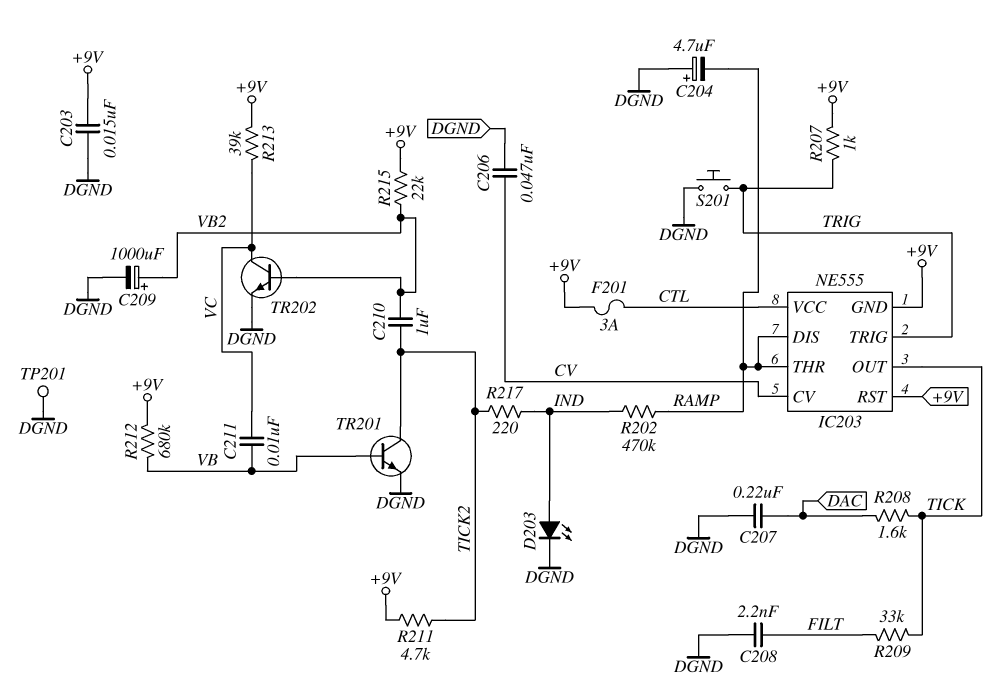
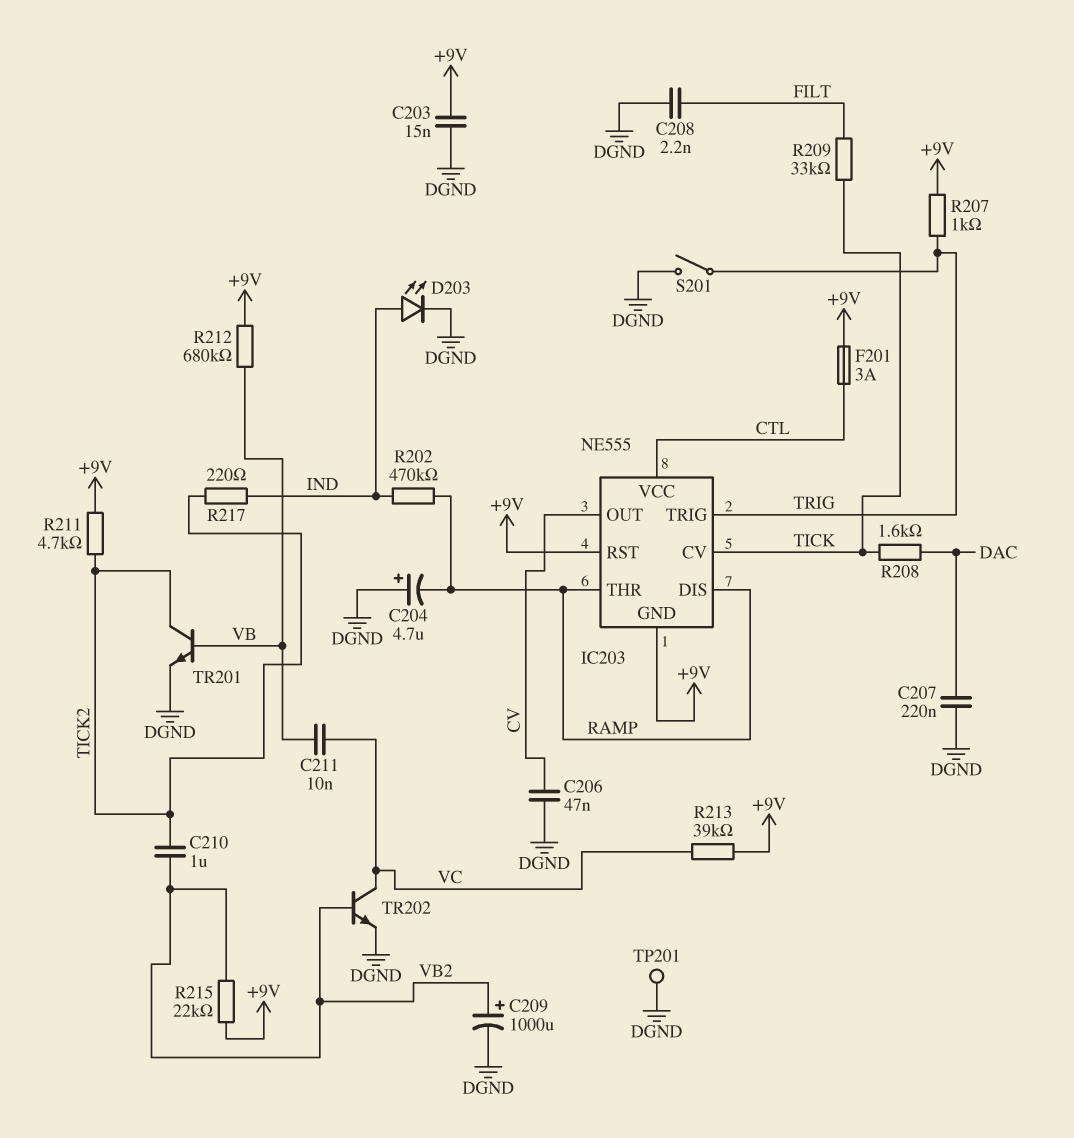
IC203 pin CV: CV -> TICK
IC203 pin OUT: TICK -> CV
S201: button (DGND, TRIG) -> switch (DGND, TRIG)

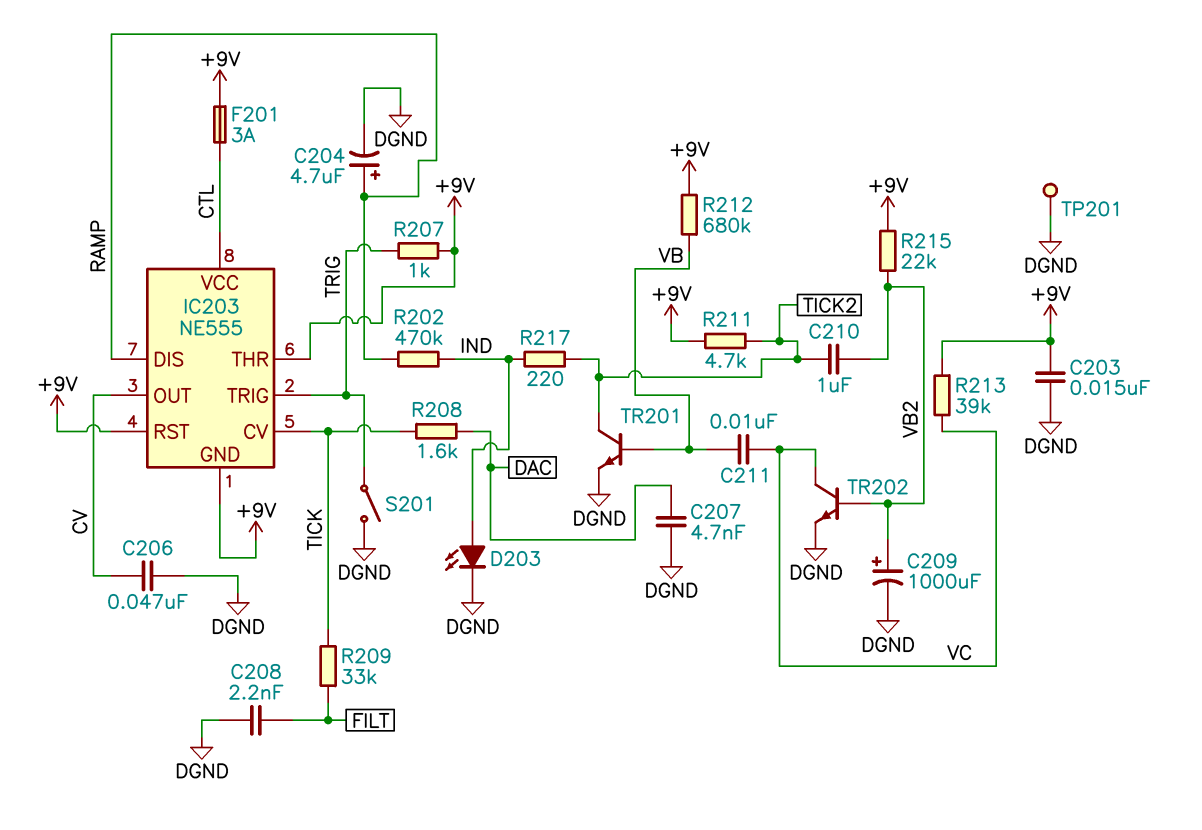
C204: 4.7uF (plus DGND, minus RAMP) -> 4.7uF (plus RAMP, minus DGND)
C207: 220nF (DAC, DGND) -> 4.7nF (DAC, DGND)
IC203 pin THR: RAMP -> +9V

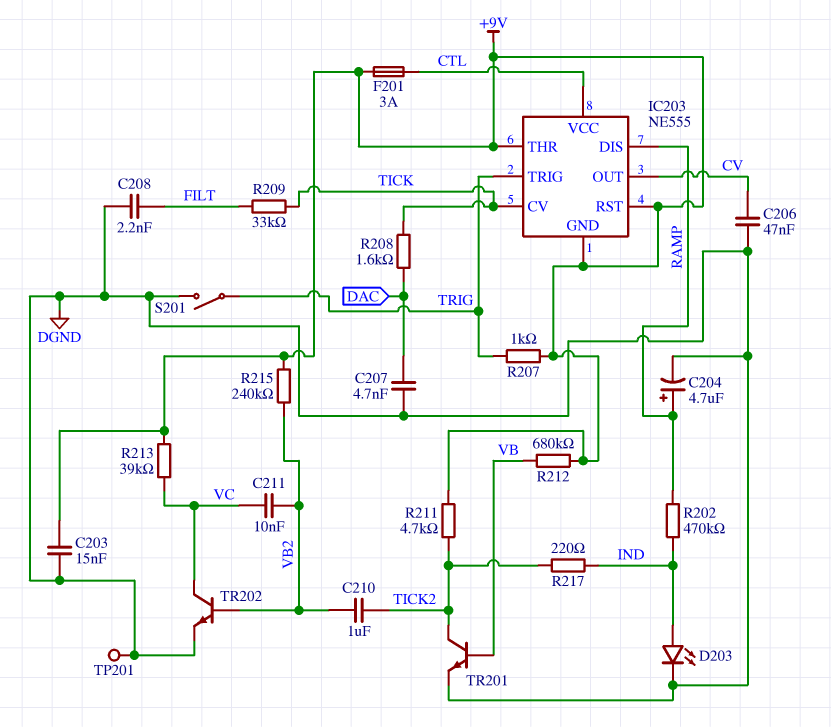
C209: 1000uF (plus VB2, minus DGND) -> none
C211: 10nF (VB, VC) -> 10nF (VB2, VC)
R215: 22k (+9V, VB2) -> 240k (+9V, VB2)

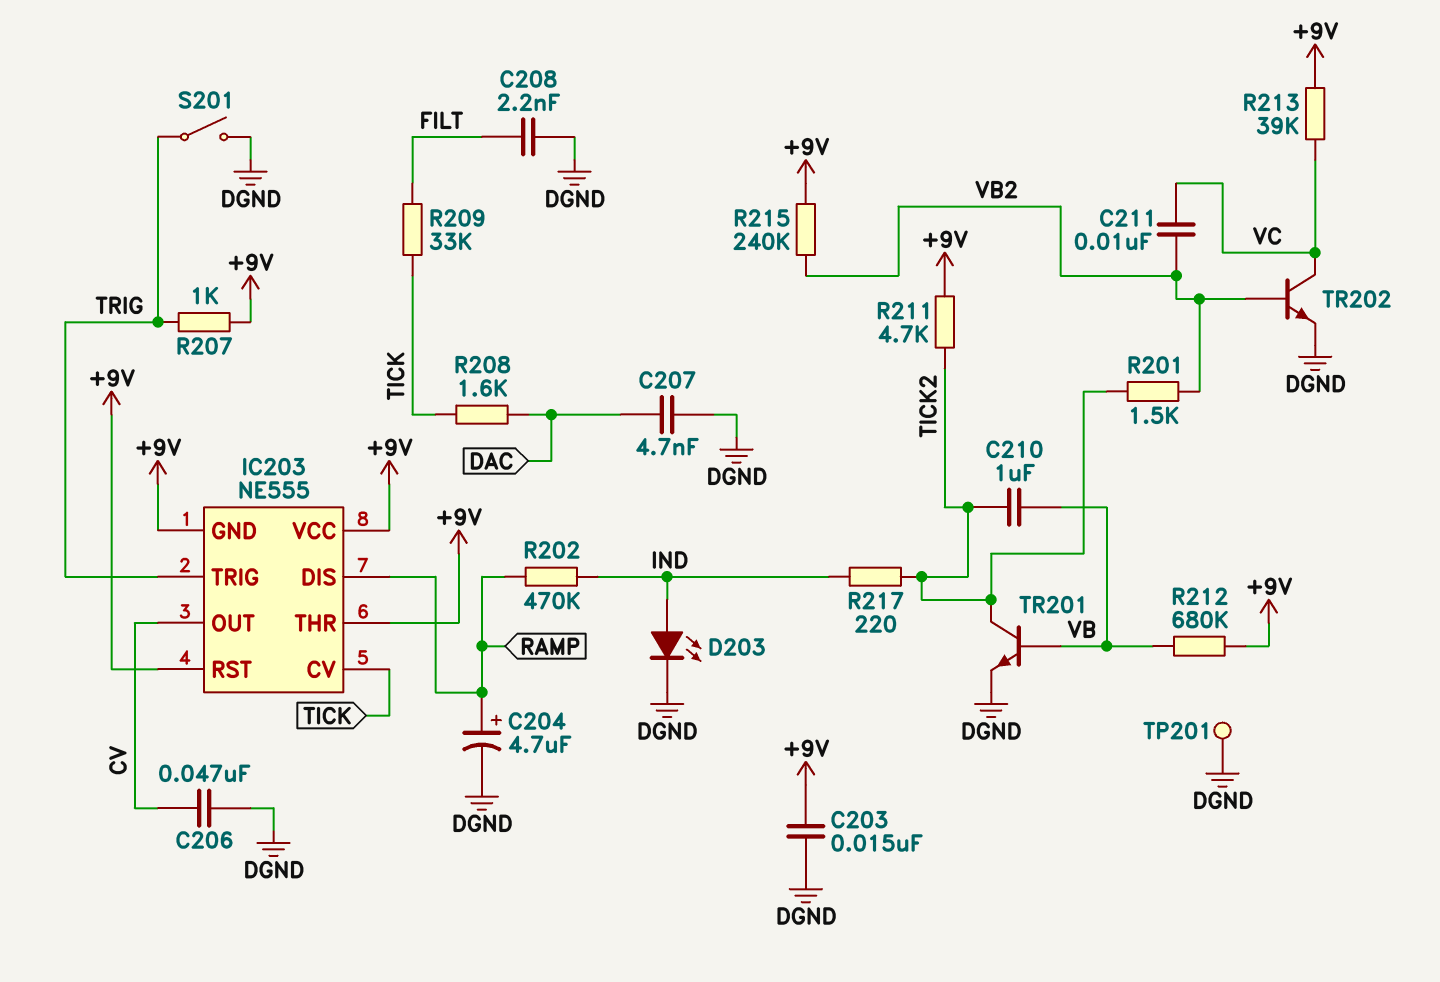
C210: 1uF (TICK2, VB2) -> 1uF (TICK2, VB)
F201: 3A (+9V, CTL) -> none
IC203 pin VCC: CTL -> +9V
R201: none -> 1.5k (TICK2, VB2)

